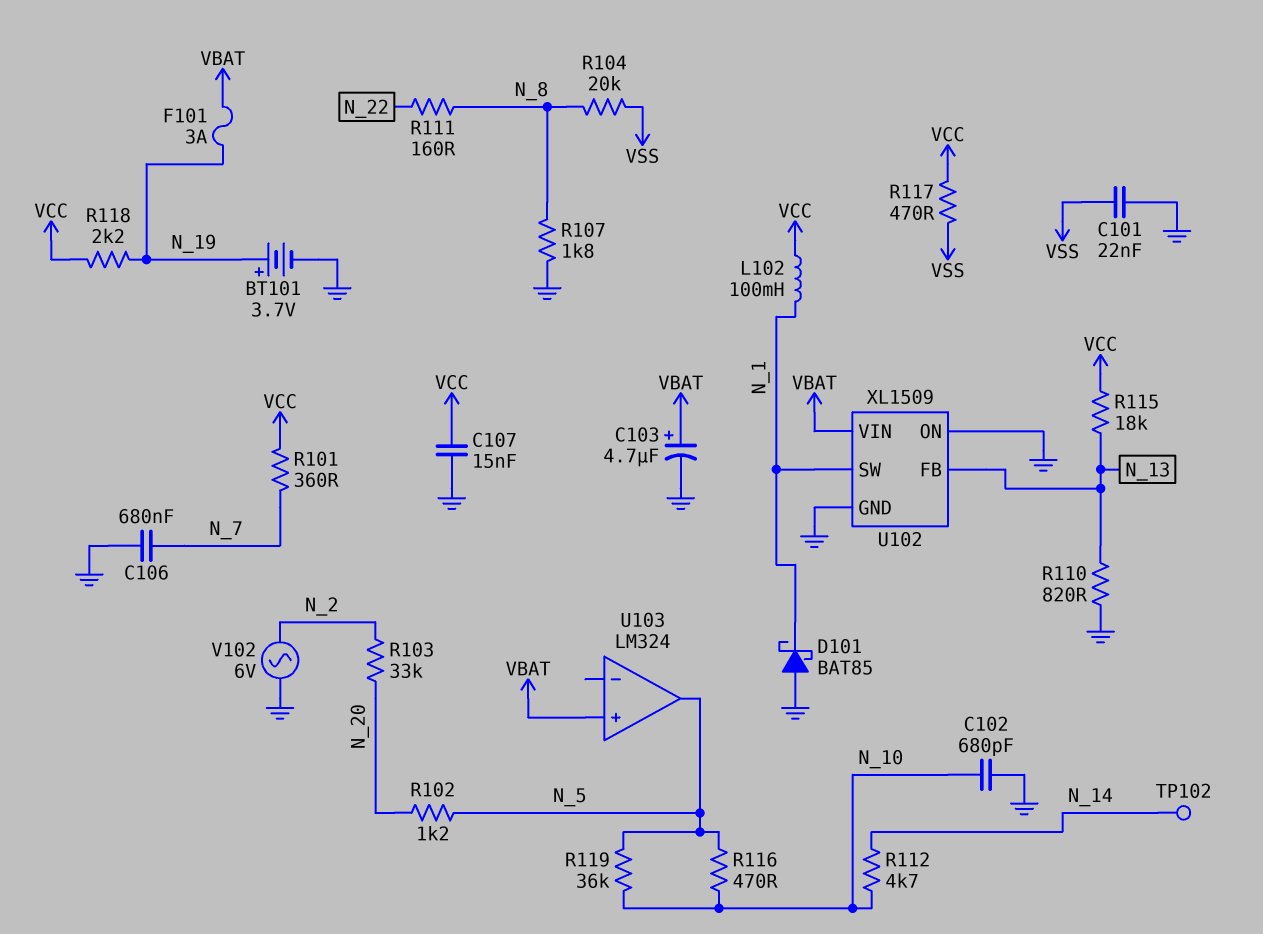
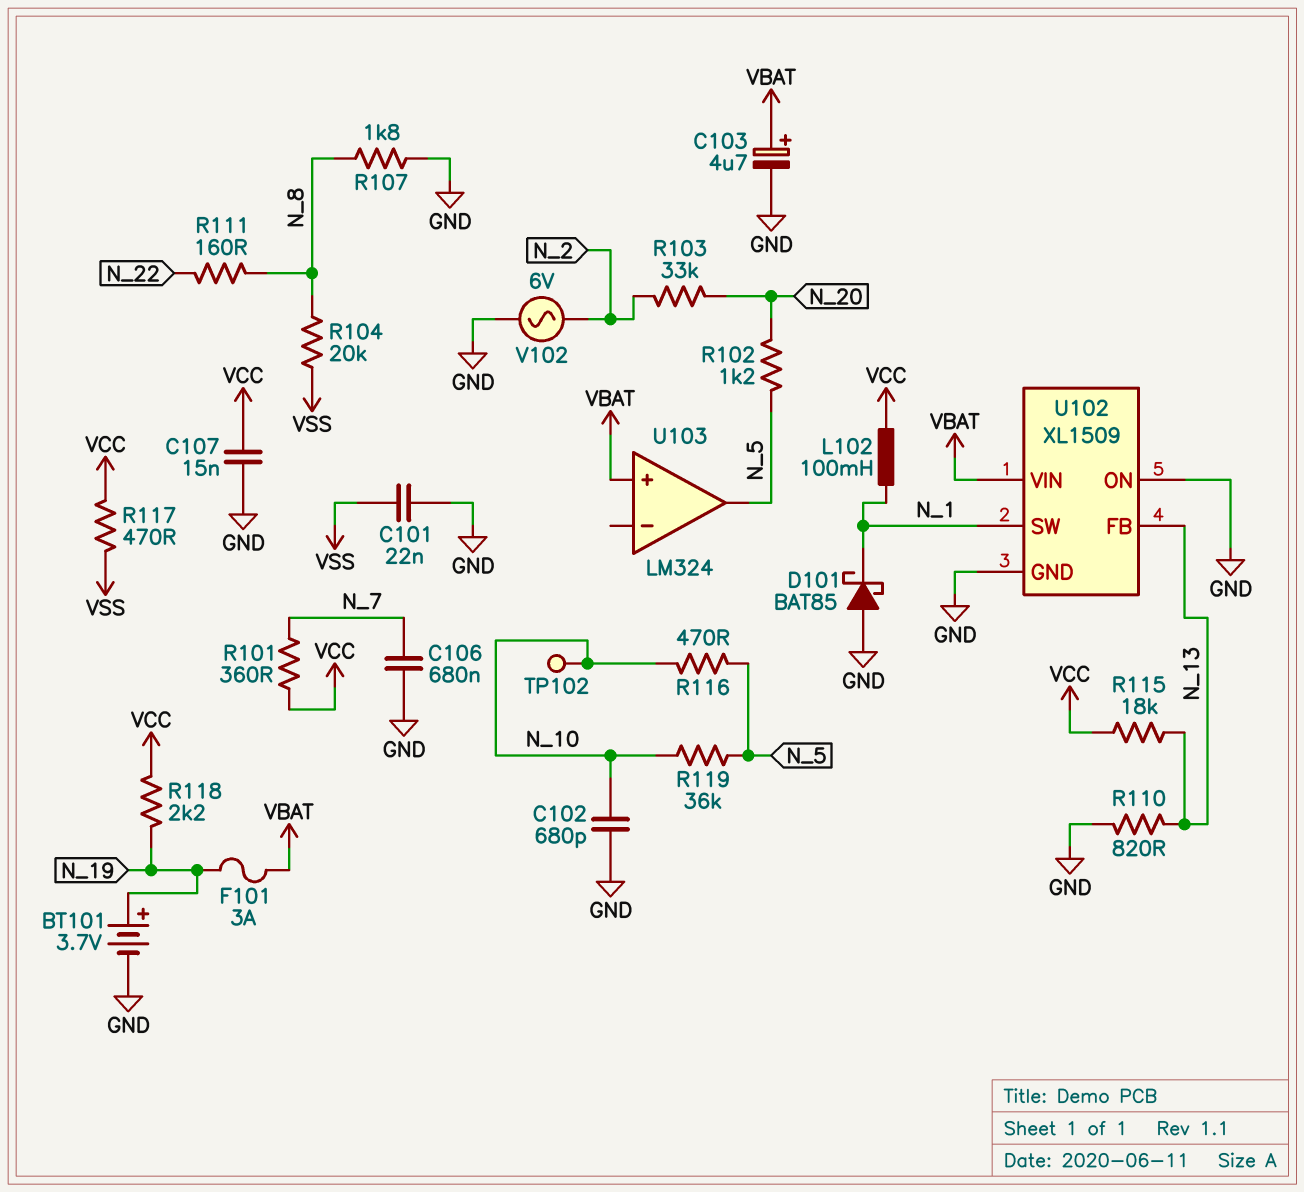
R112: 4.7k (N_10, N_14) -> none
TP102: test point (N_14) -> test point (N_10)

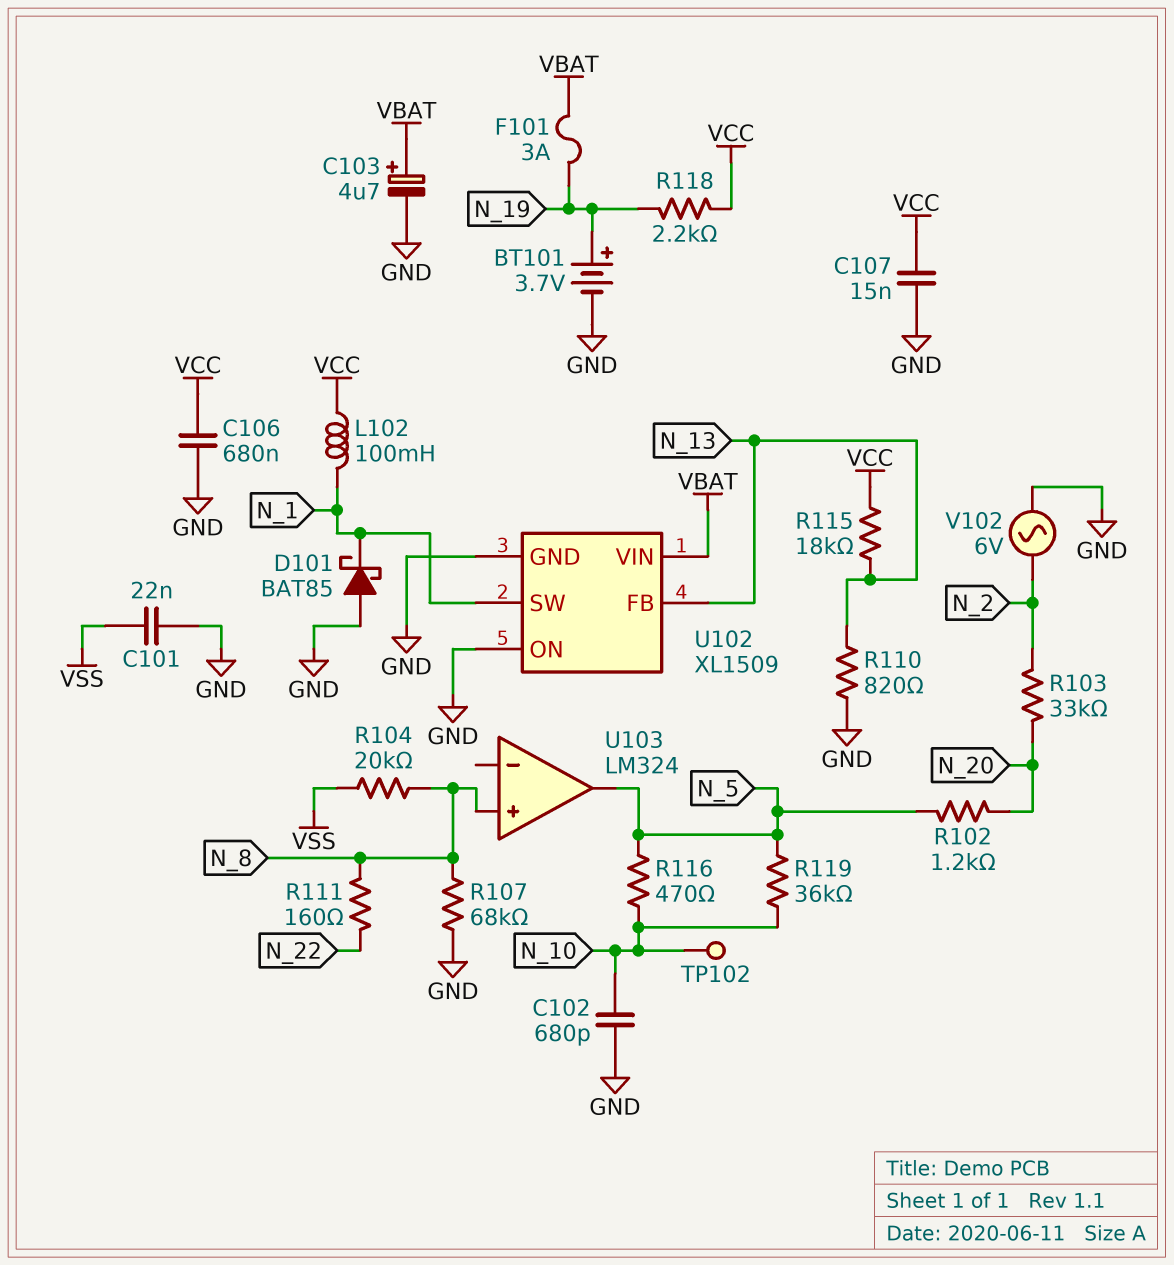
C106: 680nF (GND, N_7) -> 680nF (GND, VCC)
R101: 360 (N_7, VCC) -> none
R107: 1.8k (GND, N_8) -> 68k (GND, N_8)
R117: 470 (VCC, VSS) -> none
U103 pin in+: VBAT -> N_8

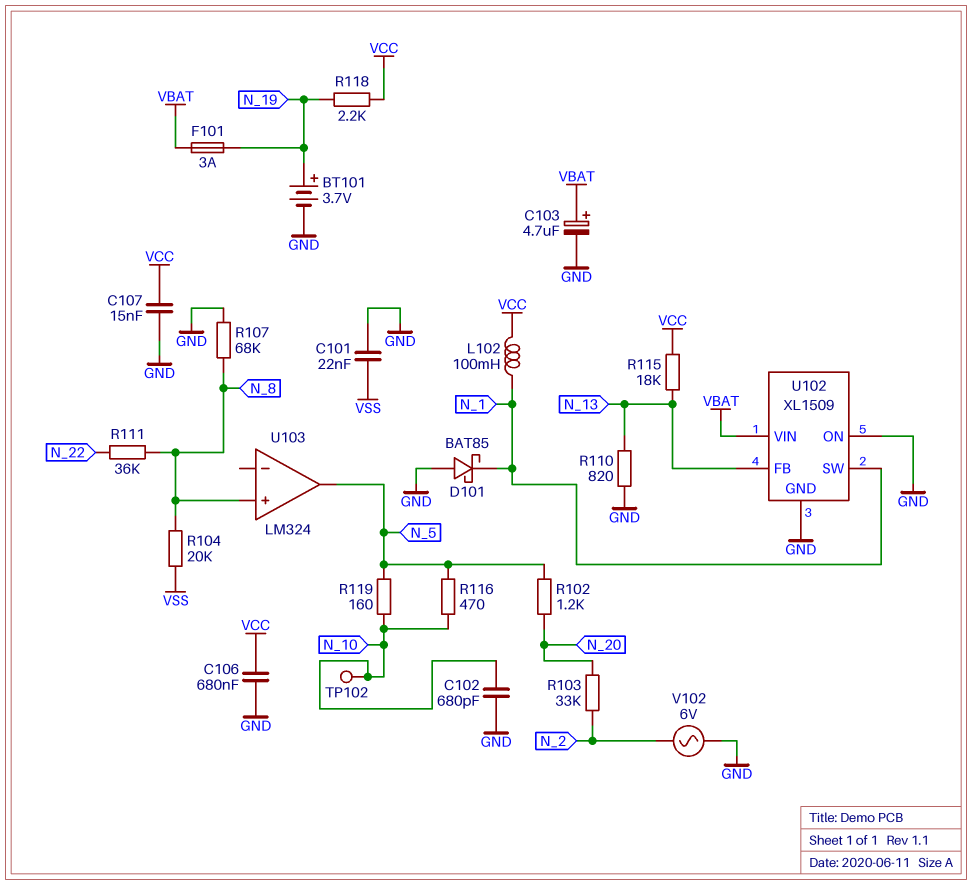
R111: 160 (N_8, N_22) -> 36k (N_8, N_22)
R119: 36k (N_5, N_10) -> 160 (N_5, N_10)

